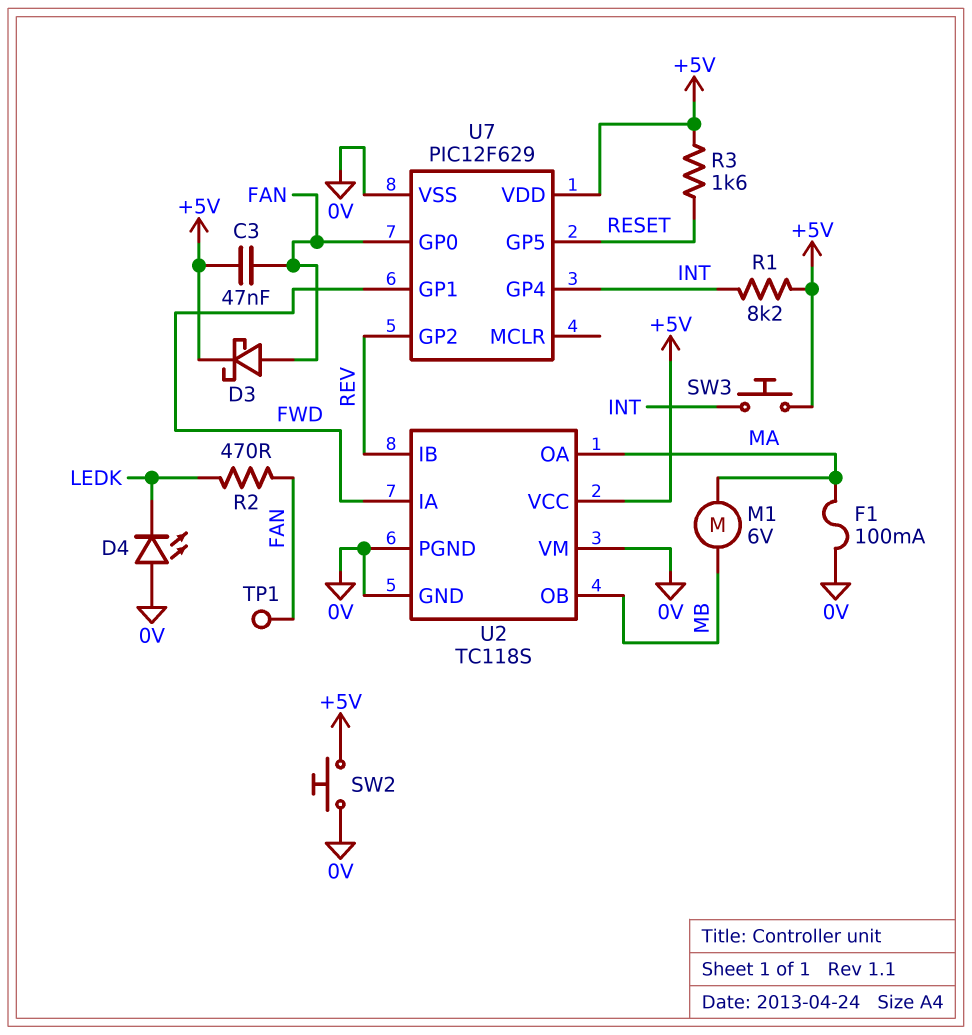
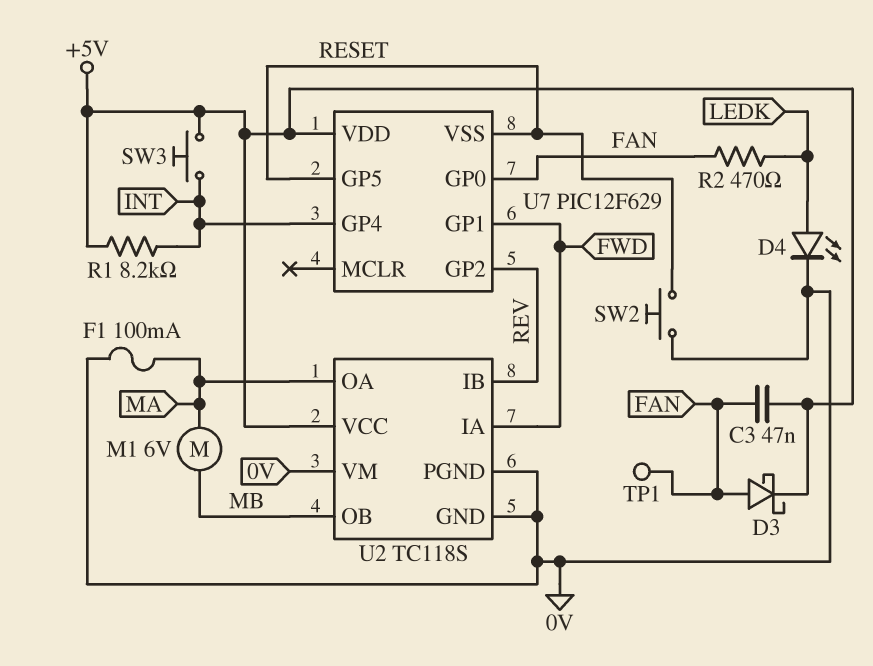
D4: LED (A 0V, K LEDK) -> LED (A LEDK, K 0V)
R3: 1.6k (+5V, RESET) -> none
SW2: button (+5V, 0V) -> button (0V, RESET)
U7 pin VSS: 0V -> RESET

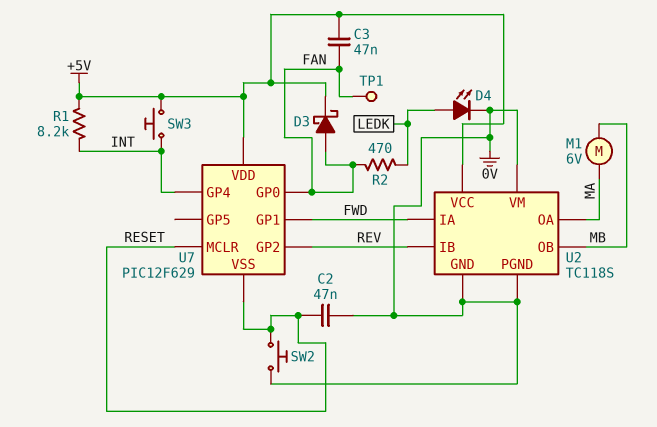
C2: none -> 47nF (0V, RESET)
F1: 100mA (0V, MA) -> none
U7 pin GP5: RESET -> none
U7 pin MCLR: none -> RESET

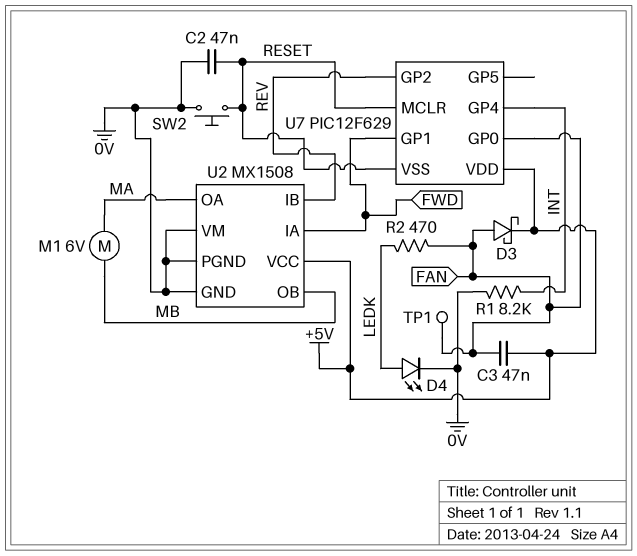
R1: 8.2k (+5V, INT) -> 8.2k (0V, INT)
SW3: button (+5V, INT) -> none
U2: TC118S -> MX1508

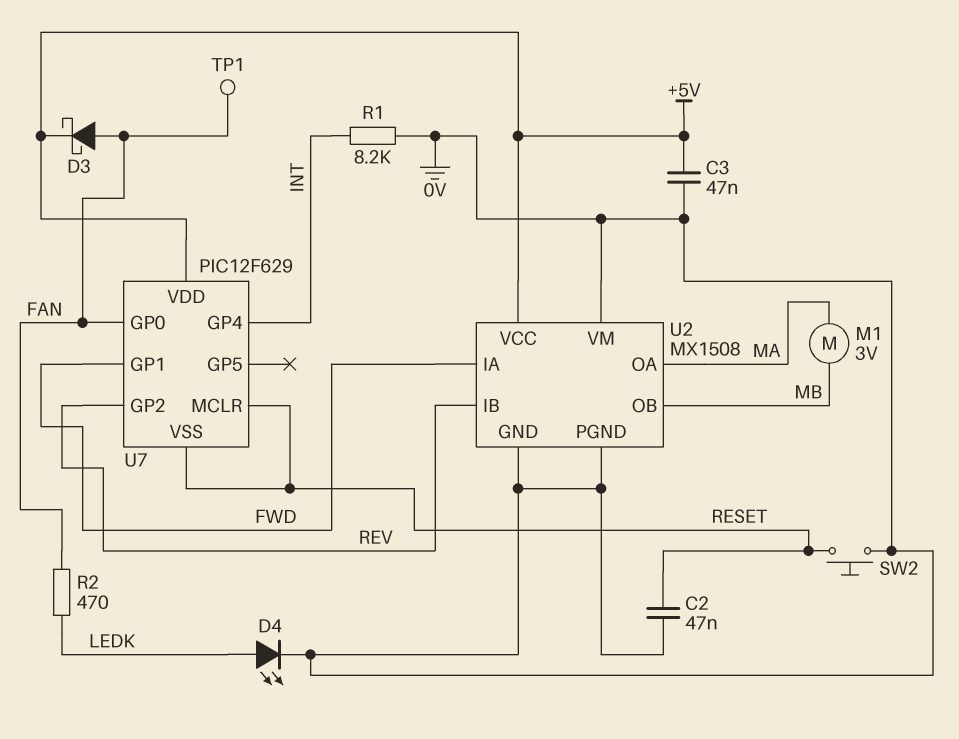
C3: 47nF (+5V, FAN) -> 47nF (+5V, 0V)
M1: motor 6V (MA, MB) -> motor 3V (MA, MB)

